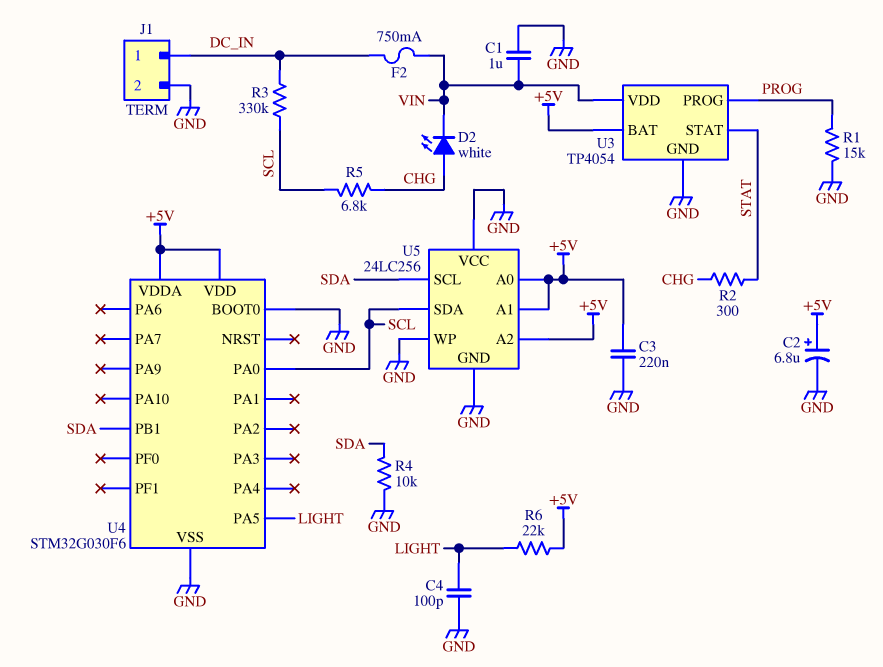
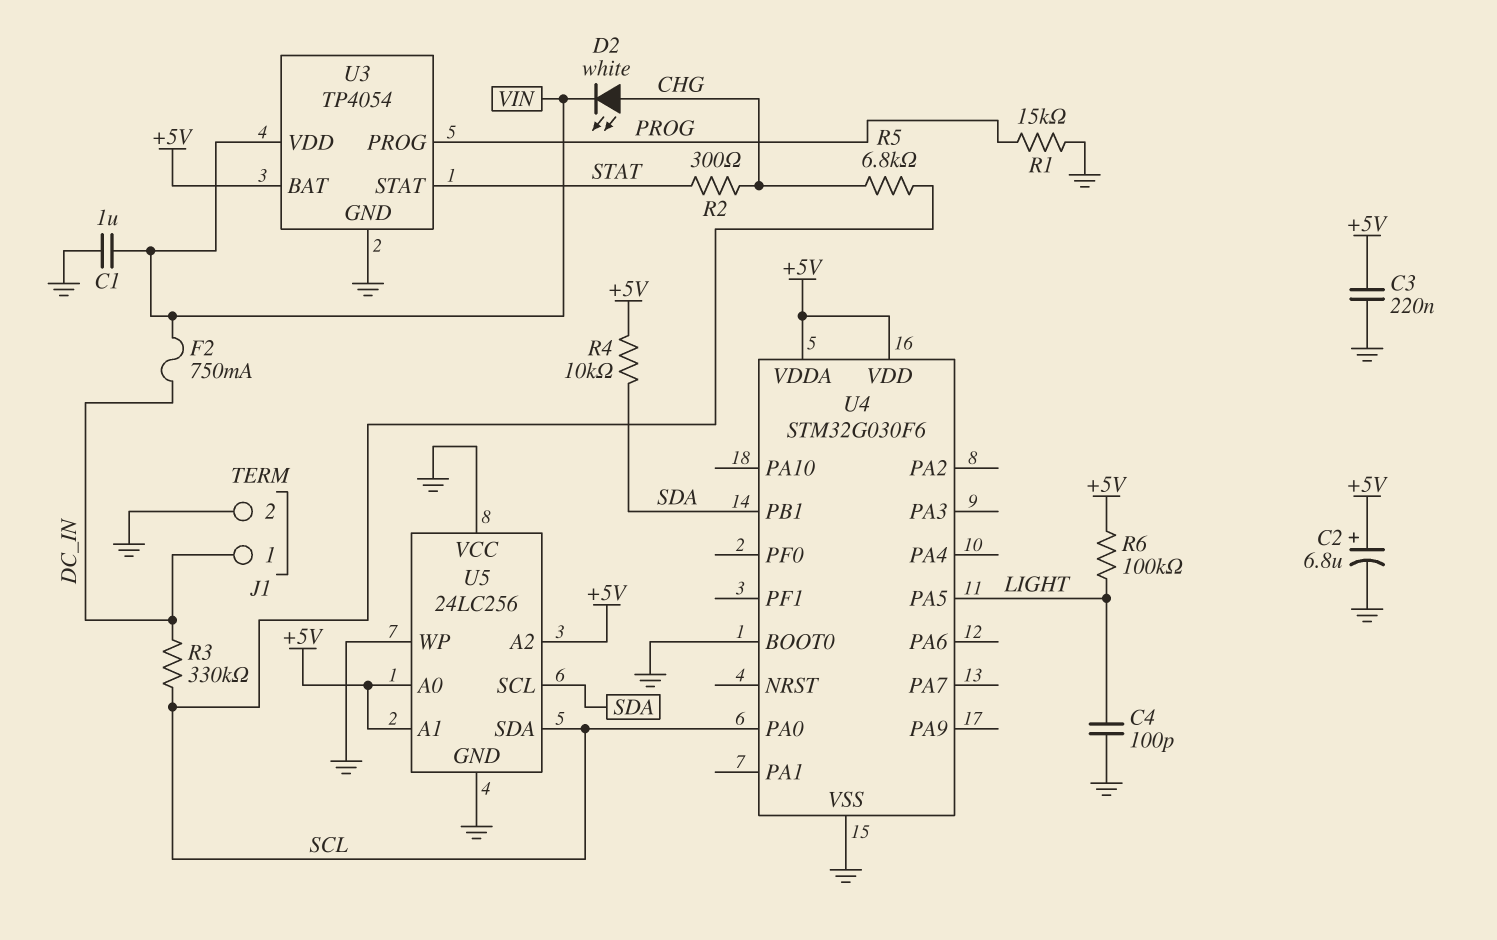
R4: 10k (GND, SDA) -> 10k (+5V, SDA)
R6: 22k (+5V, LIGHT) -> 100k (+5V, LIGHT)

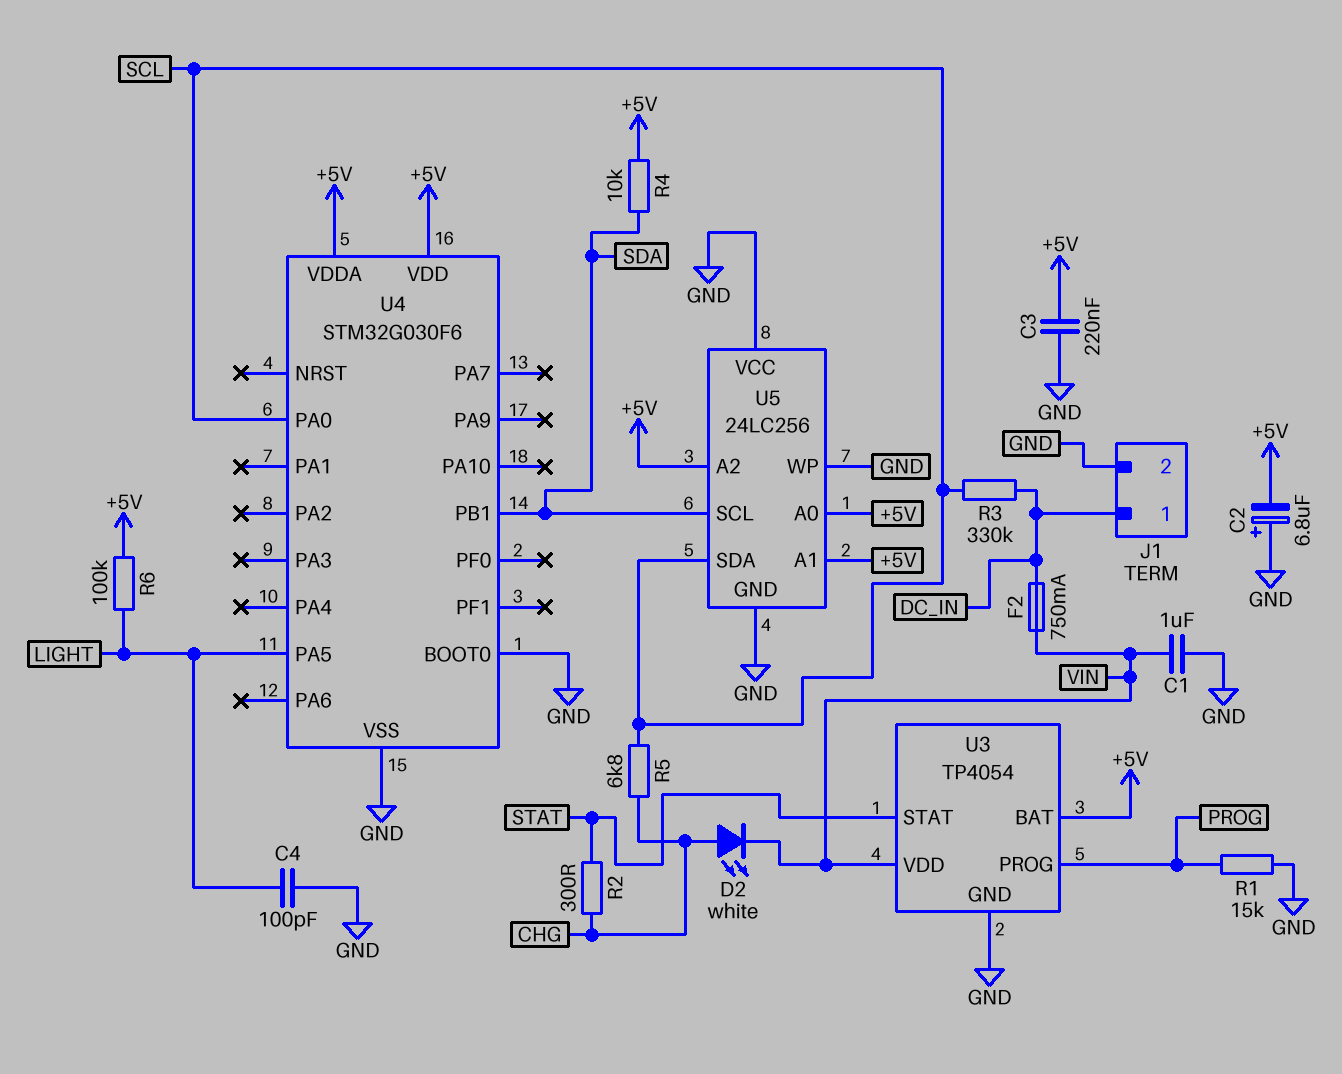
C2: 6.8uF (plus +5V, minus GND) -> 6.8uF (plus GND, minus +5V)

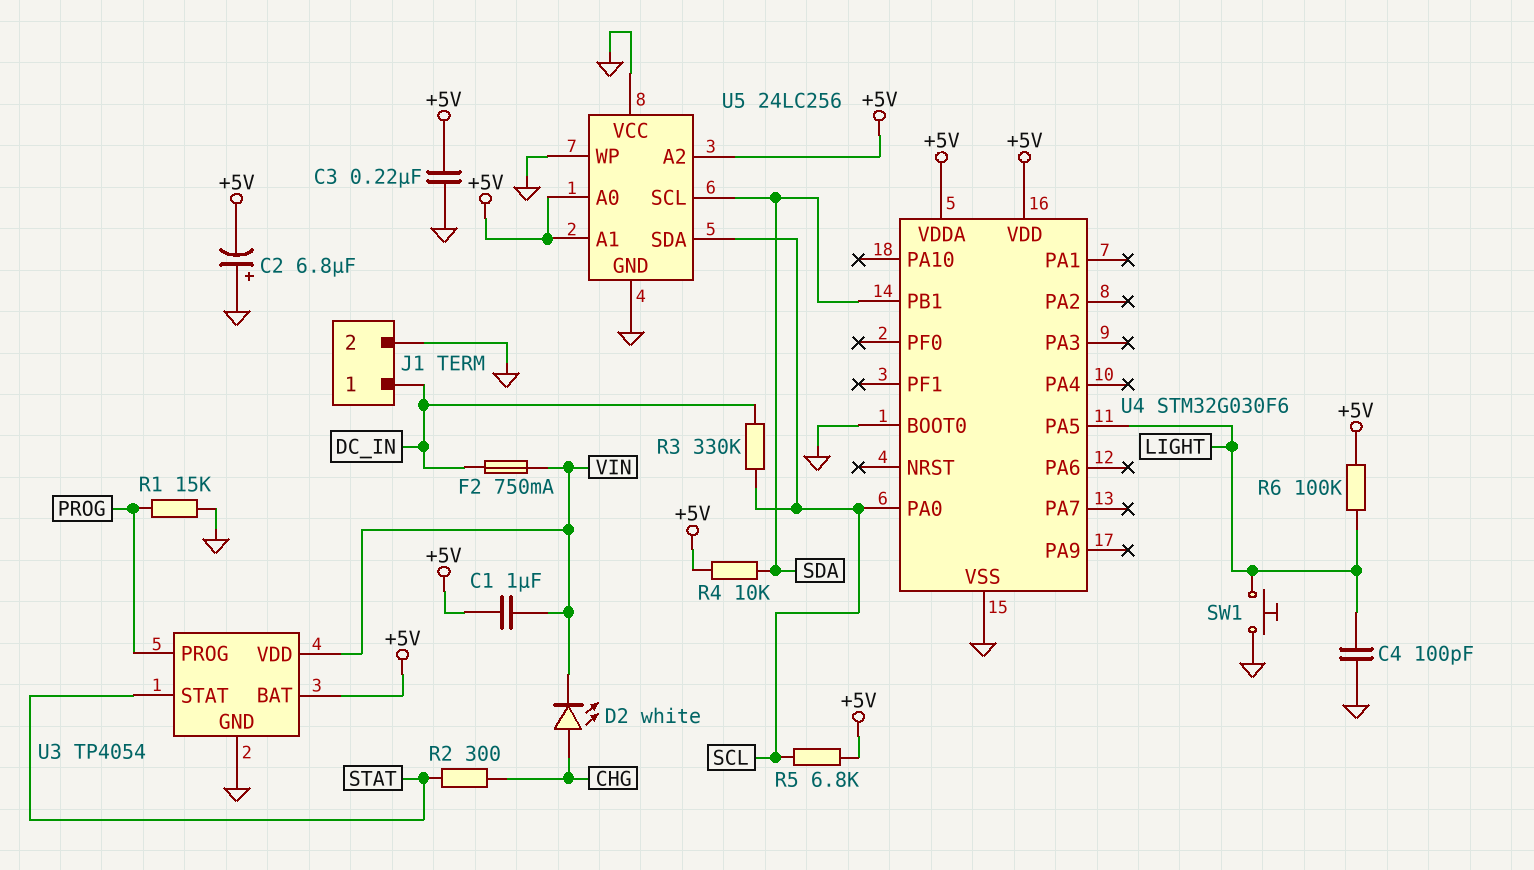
C1: 1uF (GND, VIN) -> 1uF (+5V, VIN)
R5: 6.8k (CHG, SCL) -> 6.8k (+5V, SCL)
SW1: none -> button (GND, LIGHT)

